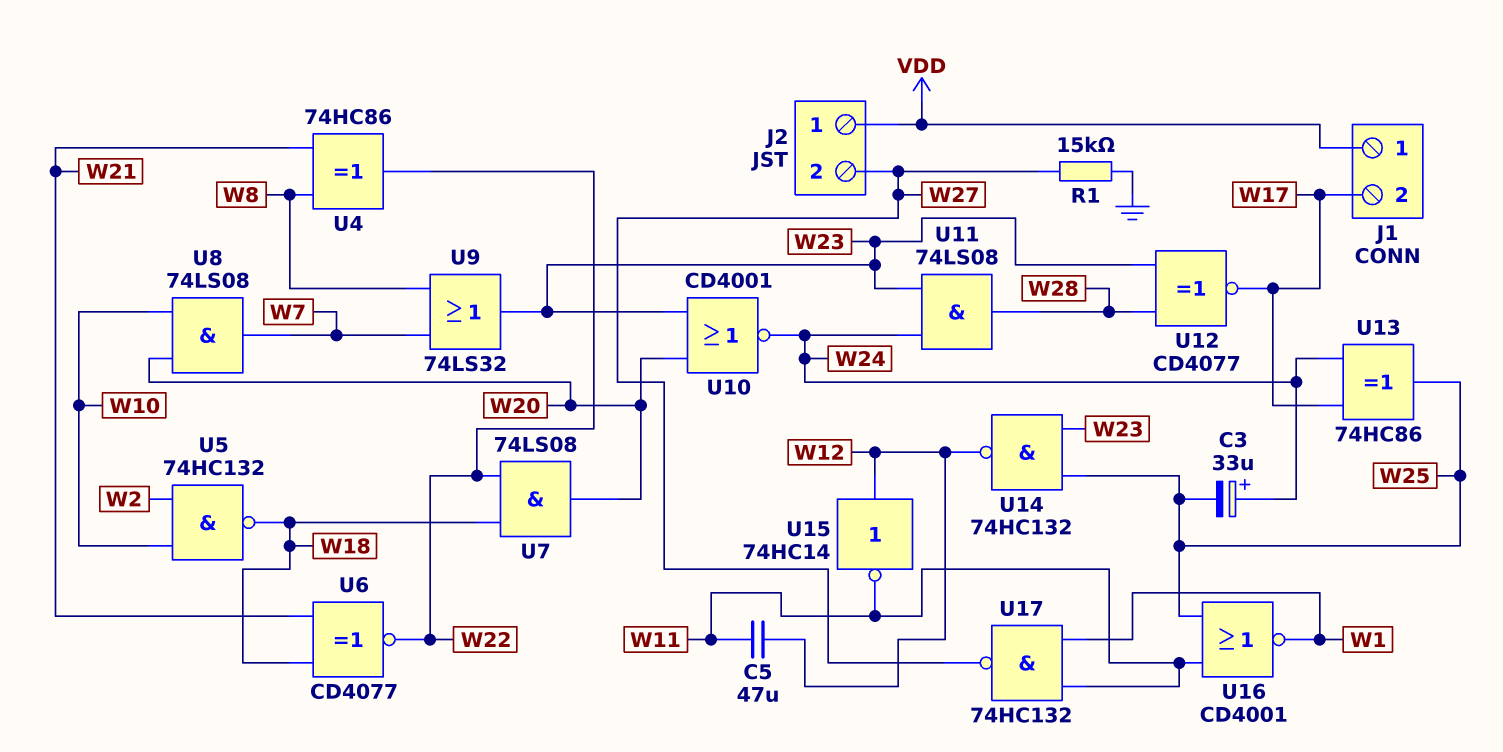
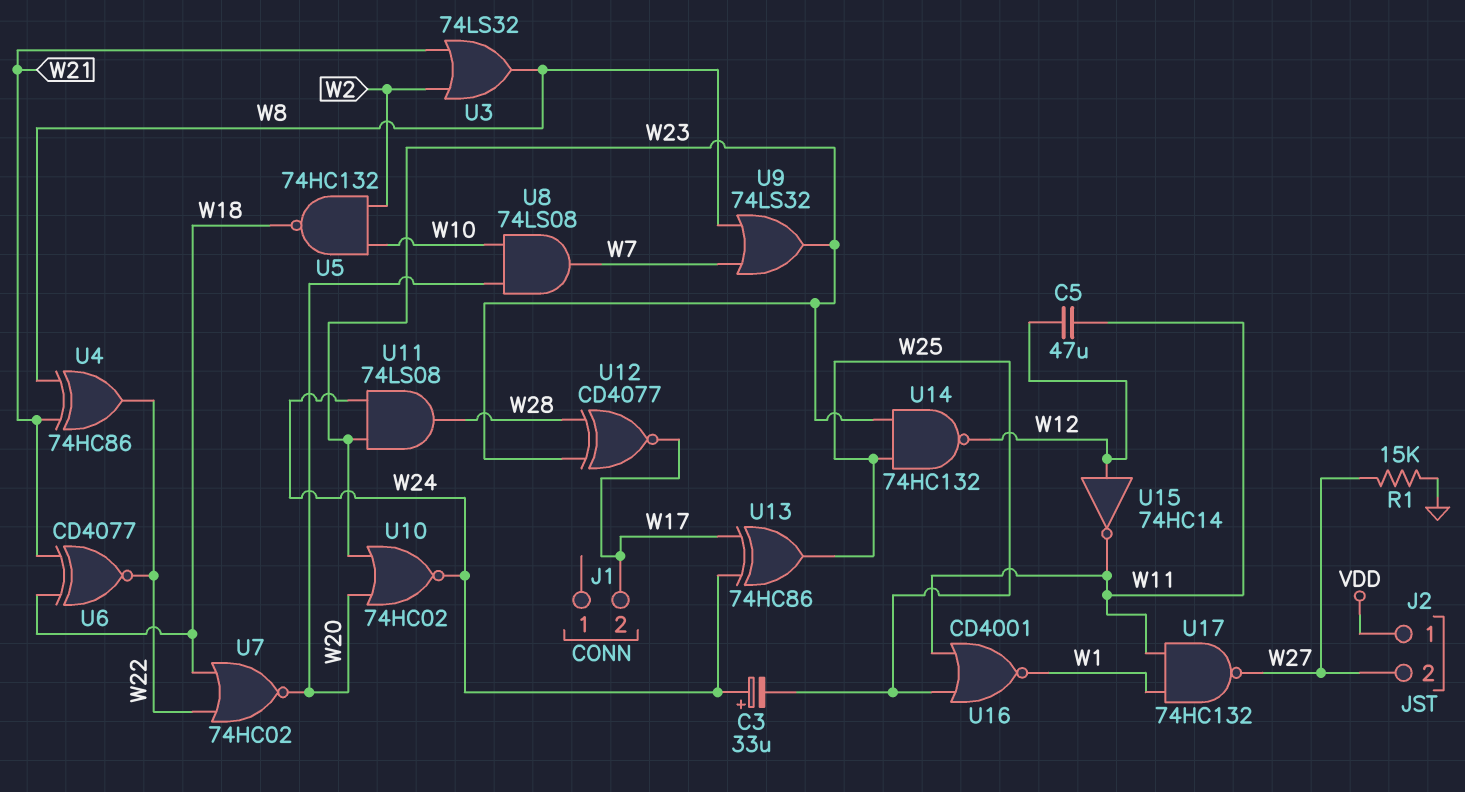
J1 pin 1: VDD -> none
U3: none -> OR 74LS32 (in W2, in W21, out W8)
U7: AND 74LS08 (in W18, in W22, out W20) -> NOR 74HC02 (in W18, in W22, out W20)
U10: NOR CD4001 (in W20, in W23, out W24) -> NOR 74HC02 (in W20, in W23, out W24)

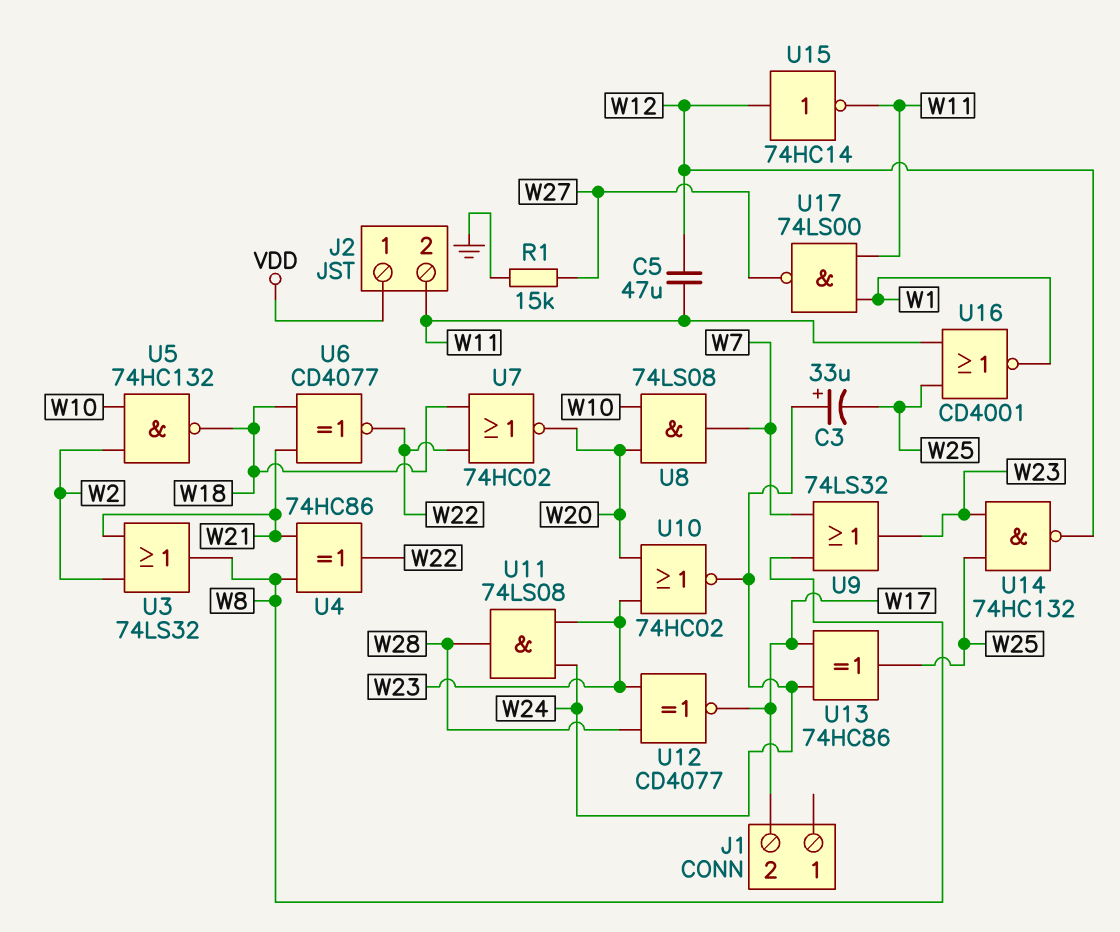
J2 pin 2: W27 -> W11
U17: NAND 74HC132 (in W1, in W11, out W27) -> NAND 74LS00 (in W1, in W11, out W27)

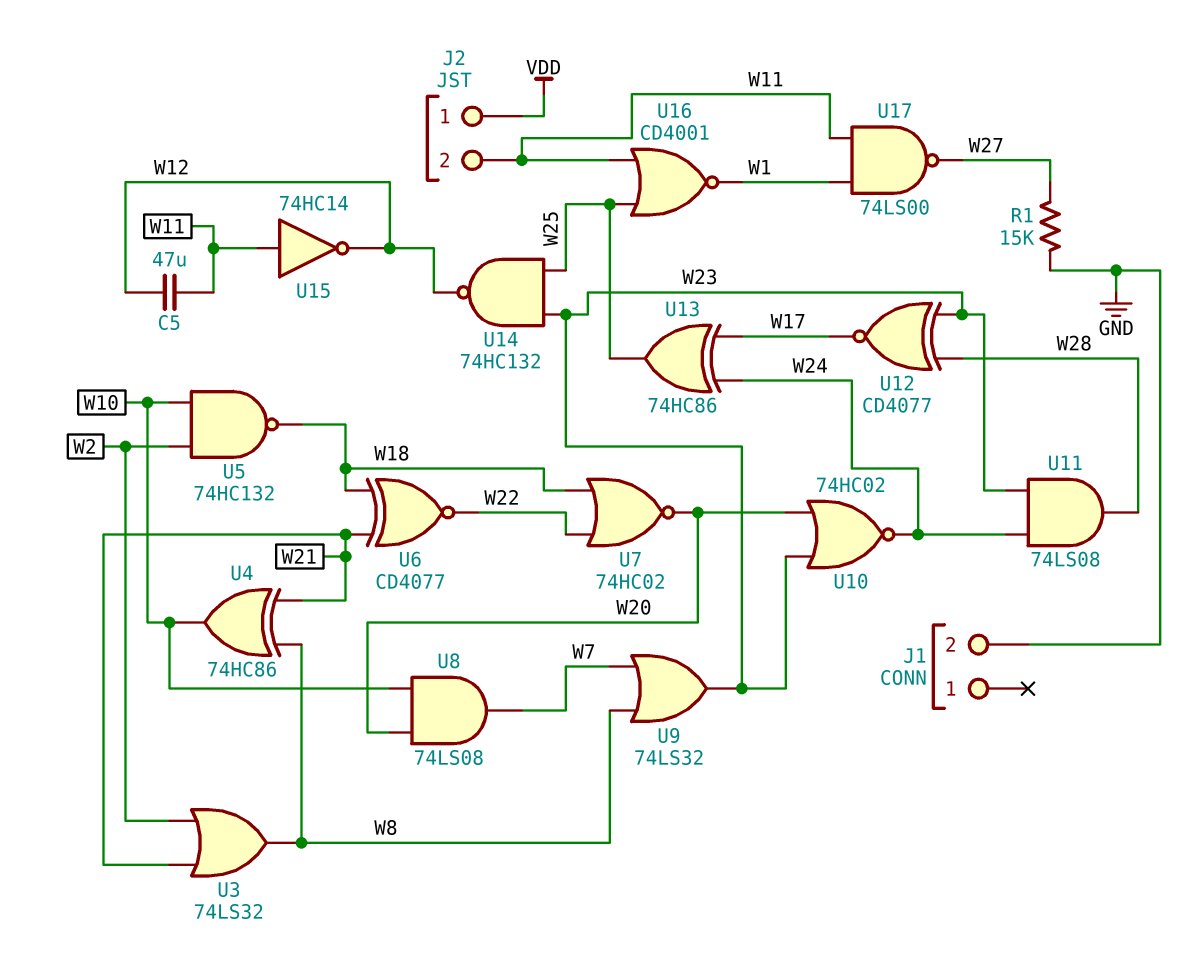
C3: 33uF (plus W24, minus W25) -> none
J1 pin 2: W17 -> GND
U4: XOR 74HC86 (in W8, in W21, out W22) -> XOR 74HC86 (in W8, in W21, out W10)
U15: NOT 74HC14 (in W12, out W11) -> NOT 74HC14 (in W11, out W12)

